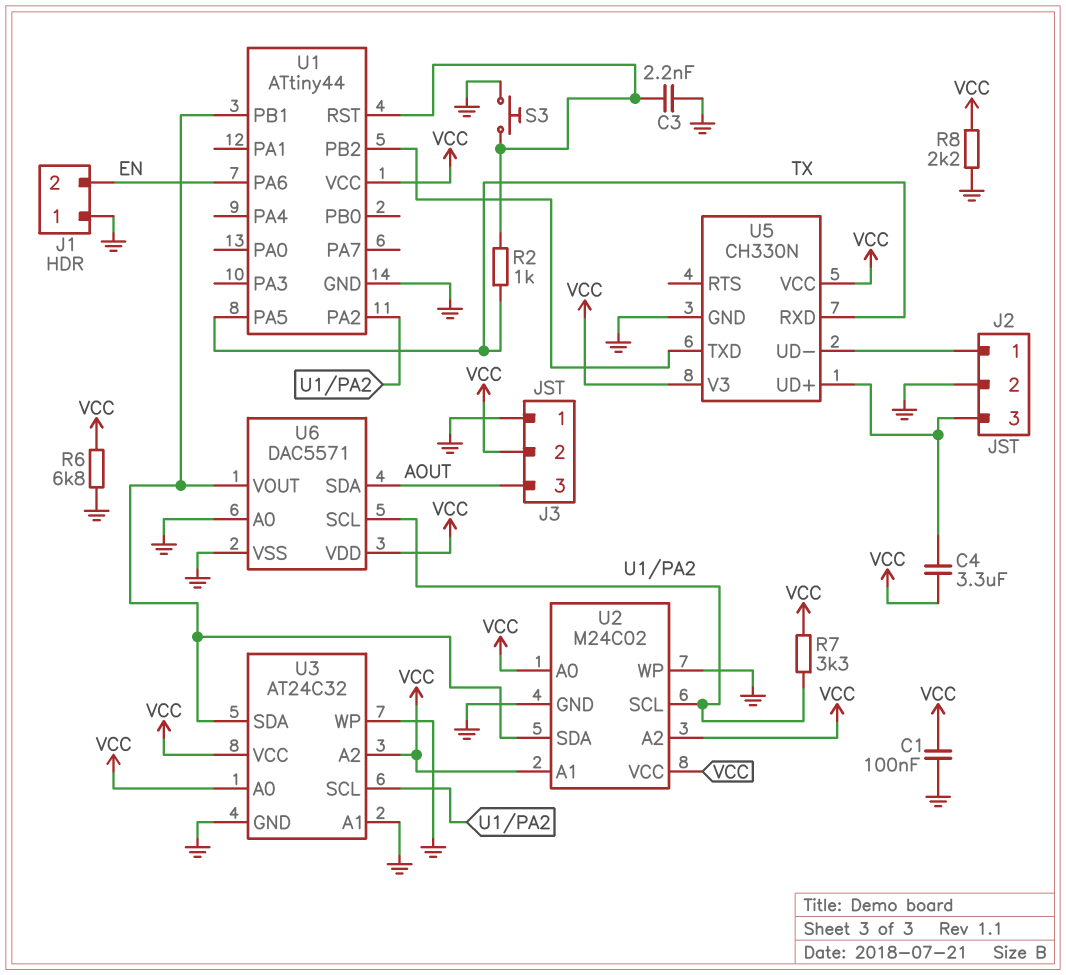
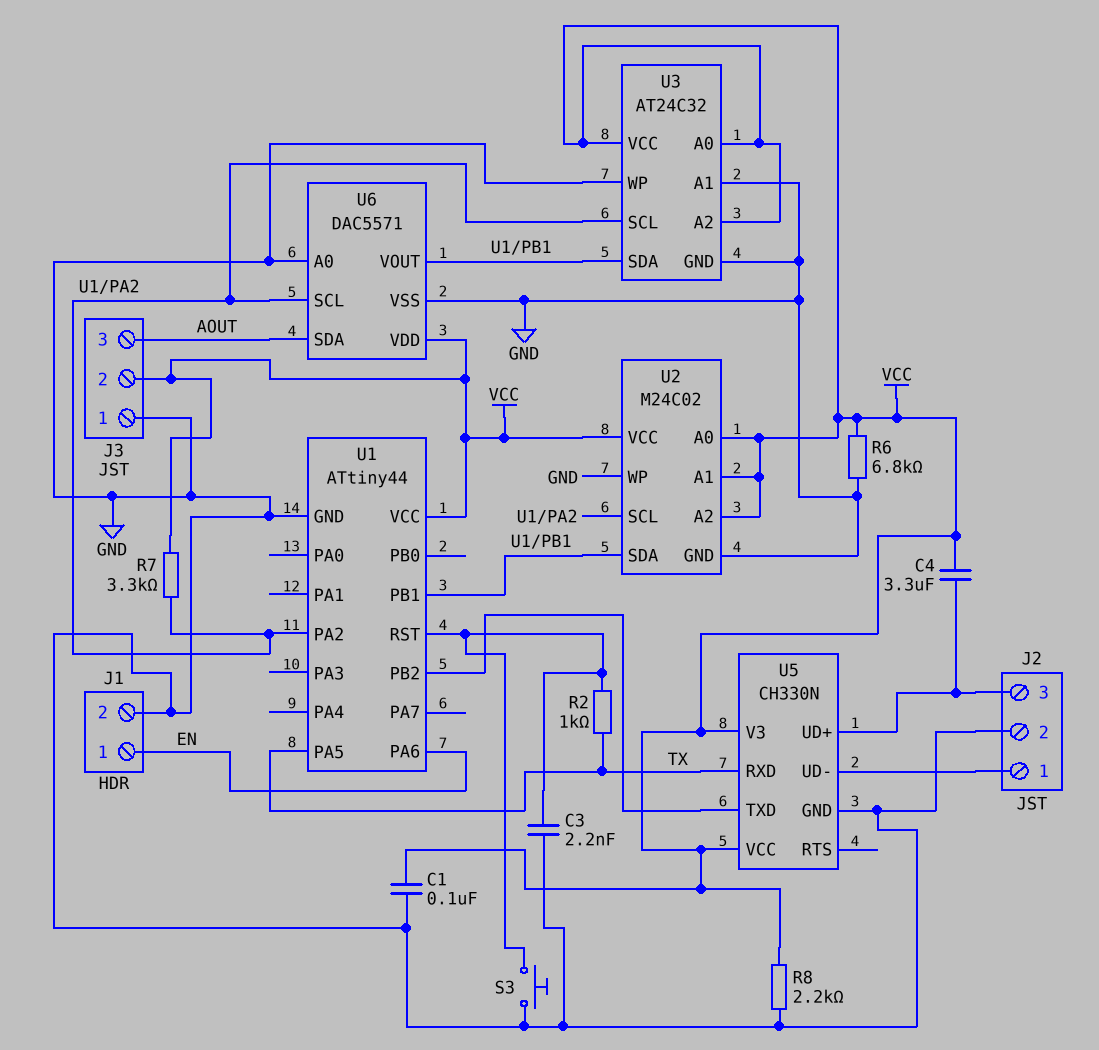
J1 pin 1: GND -> EN
J1 pin 2: EN -> GND

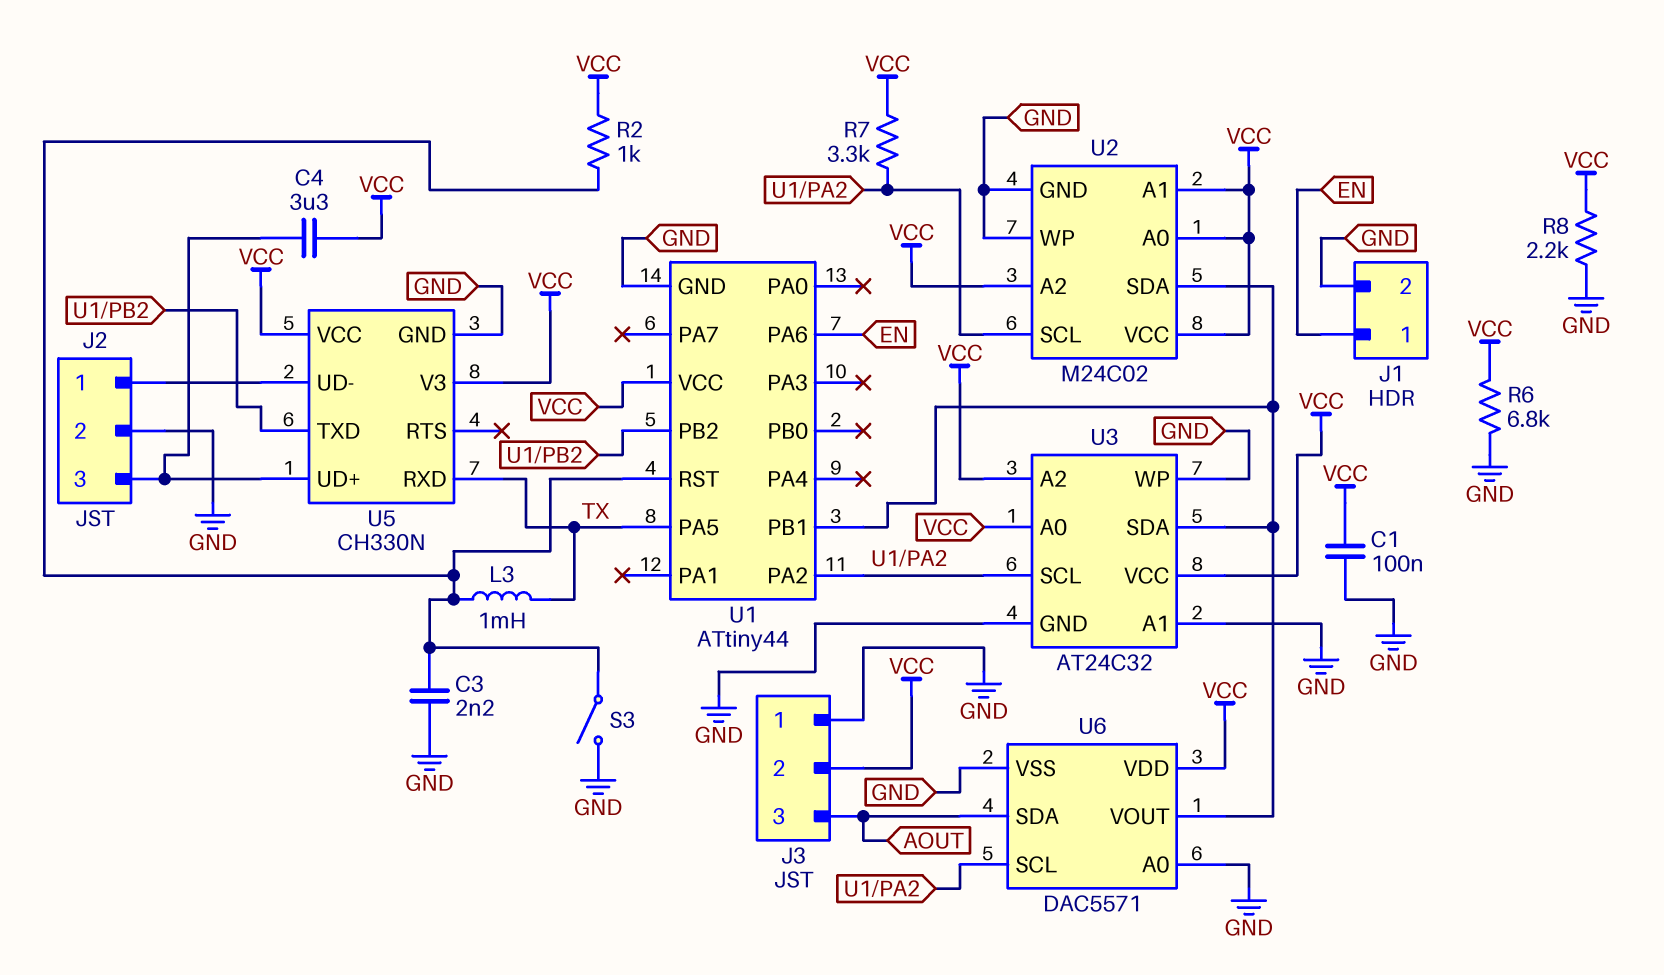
L3: none -> 1mH (TX, U1/RST)
R2: 1k (TX, U1/RST) -> 1k (U1/RST, VCC)
S3: button (GND, U1/RST) -> switch (GND, U1/RST)

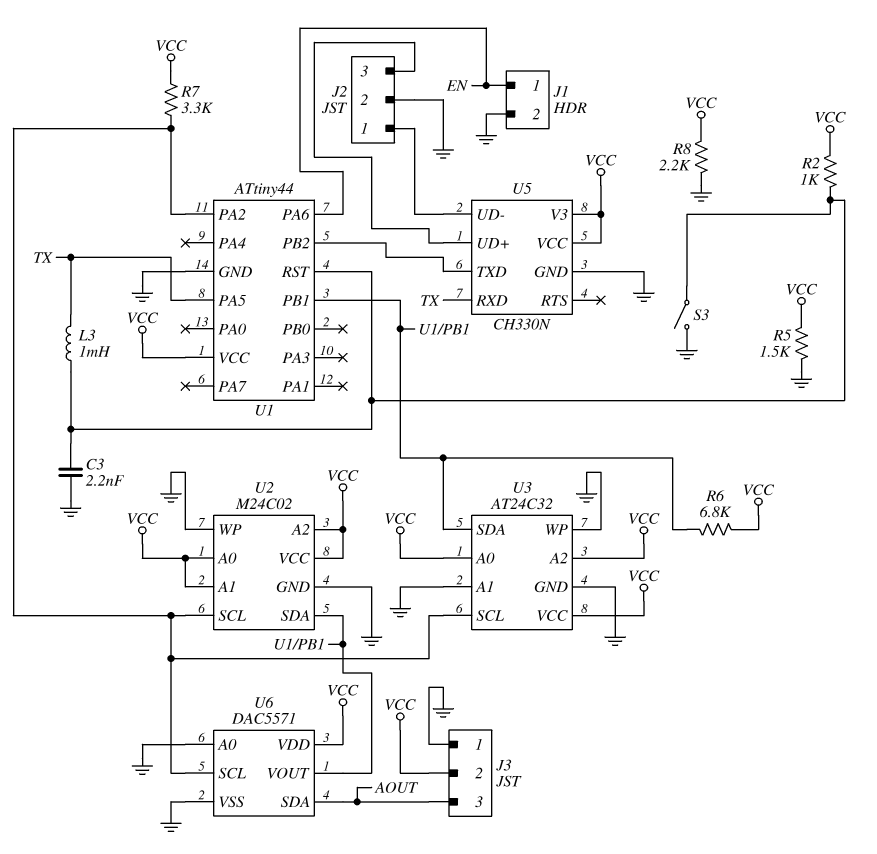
C1: 100nF (GND, VCC) -> none
C4: 3.3uF (J2/3, VCC) -> none
R5: none -> 1.5k (GND, VCC)
R6: 6.8k (GND, VCC) -> 6.8k (U1/PB1, VCC)

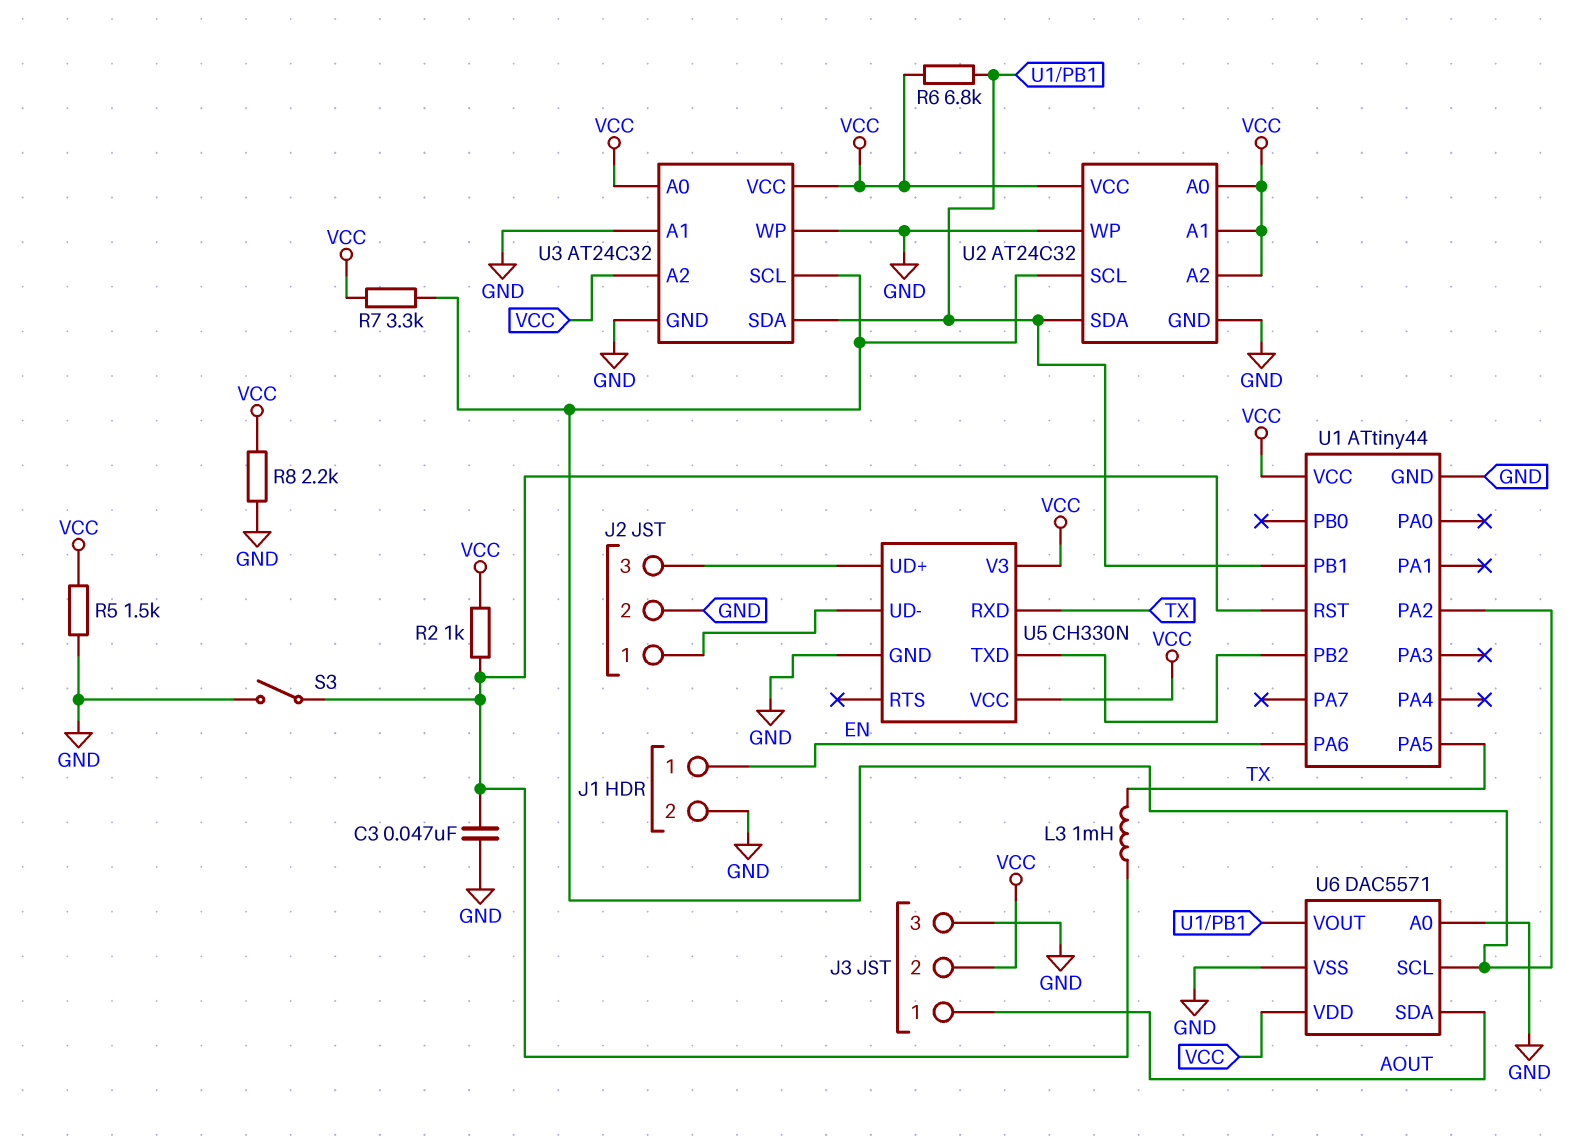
C3: 2.2nF (GND, U1/RST) -> 47nF (GND, U1/RST)
J3 pin 1: GND -> AOUT
J3 pin 3: AOUT -> GND
U2: M24C02 -> AT24C32

